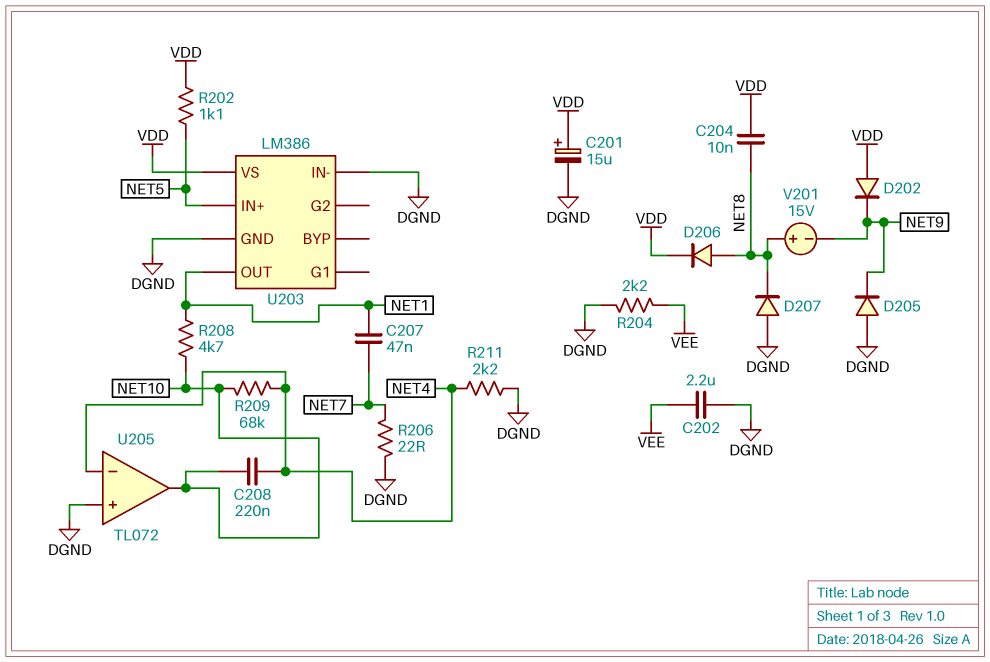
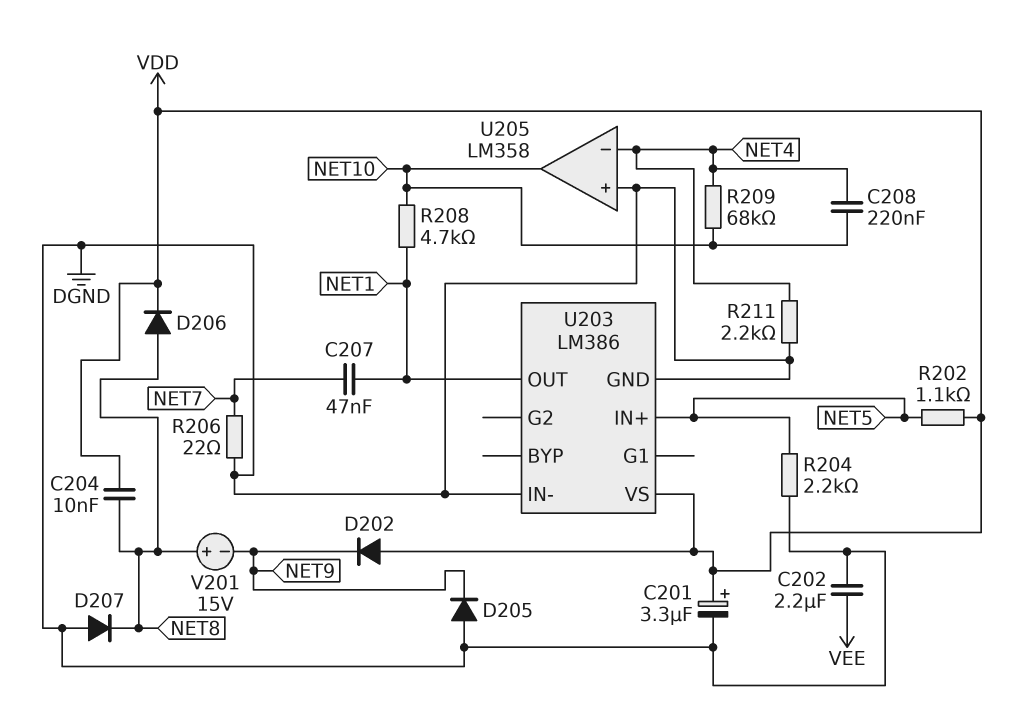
C201: 15uF (plus VDD, minus DGND) -> 3.3uF (plus VDD, minus DGND)
R204: 2.2k (DGND, VEE) -> 2.2k (DGND, NET5)
U205: TL072 -> LM358

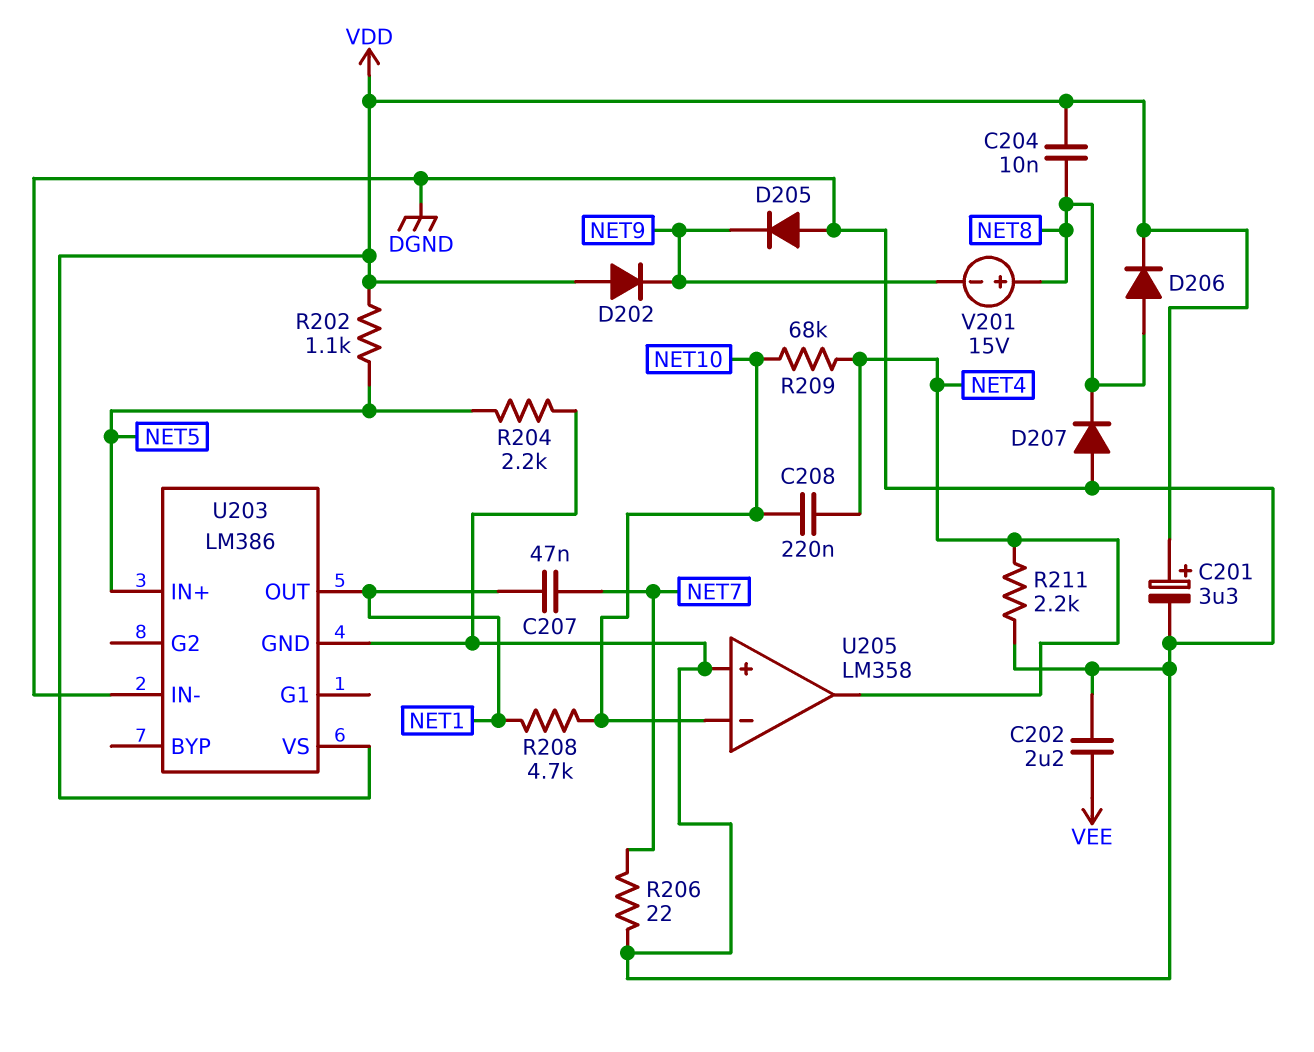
U205 pin in-: NET4 -> NET10
U205 pin out: NET10 -> NET4

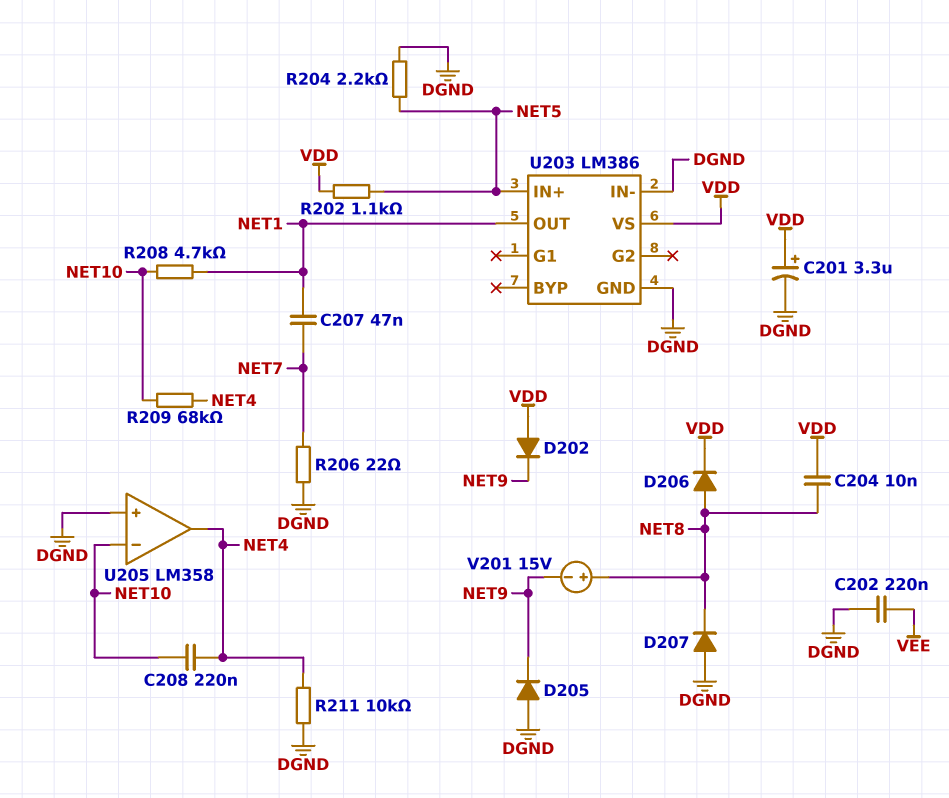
C202: 2.2uF (DGND, VEE) -> 220nF (DGND, VEE)
R211: 2.2k (DGND, NET4) -> 10k (DGND, NET4)

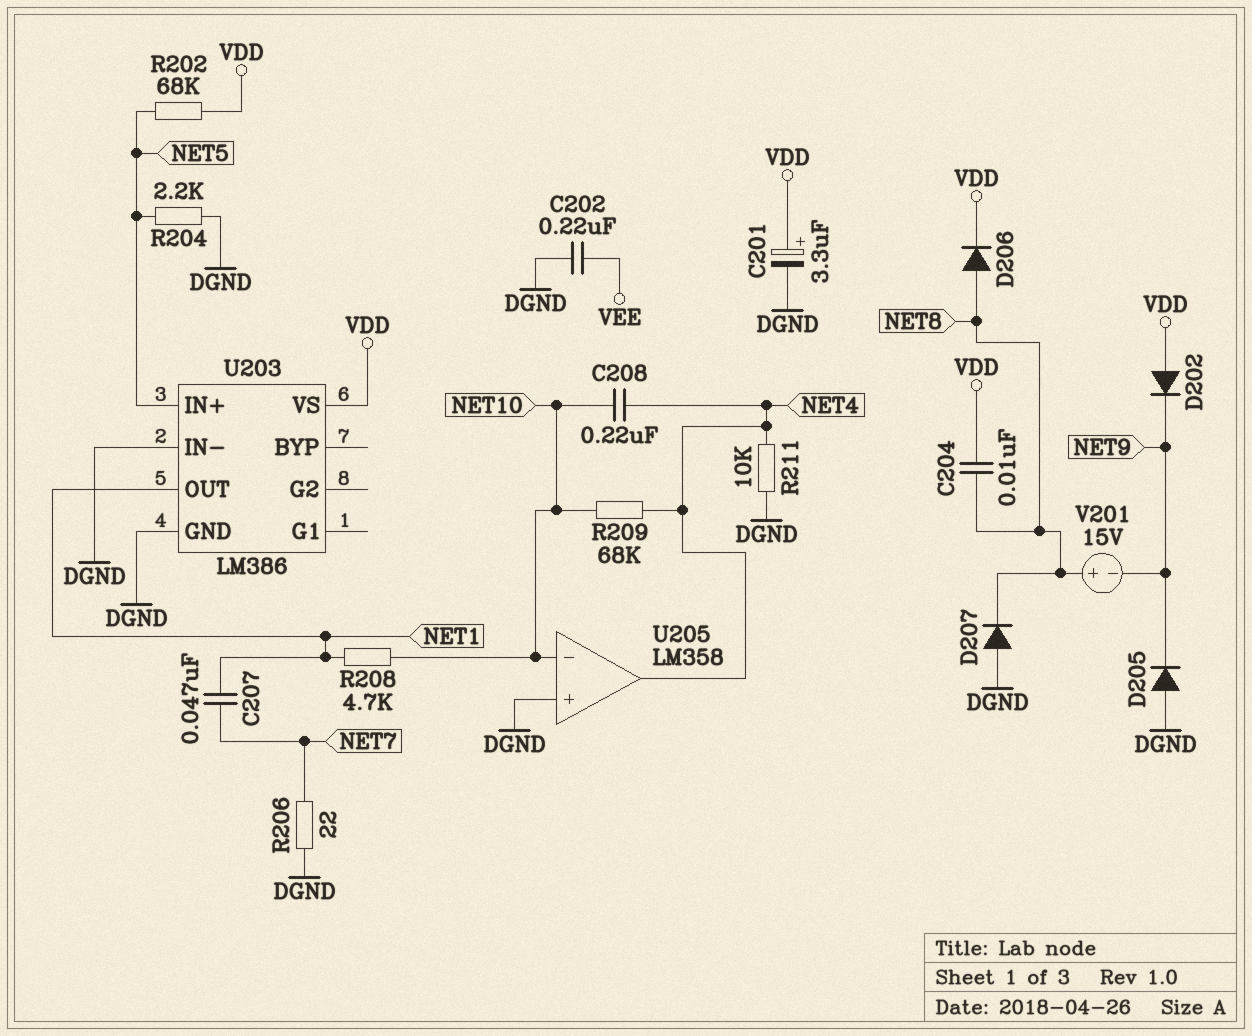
R202: 1.1k (NET5, VDD) -> 68k (NET5, VDD)

